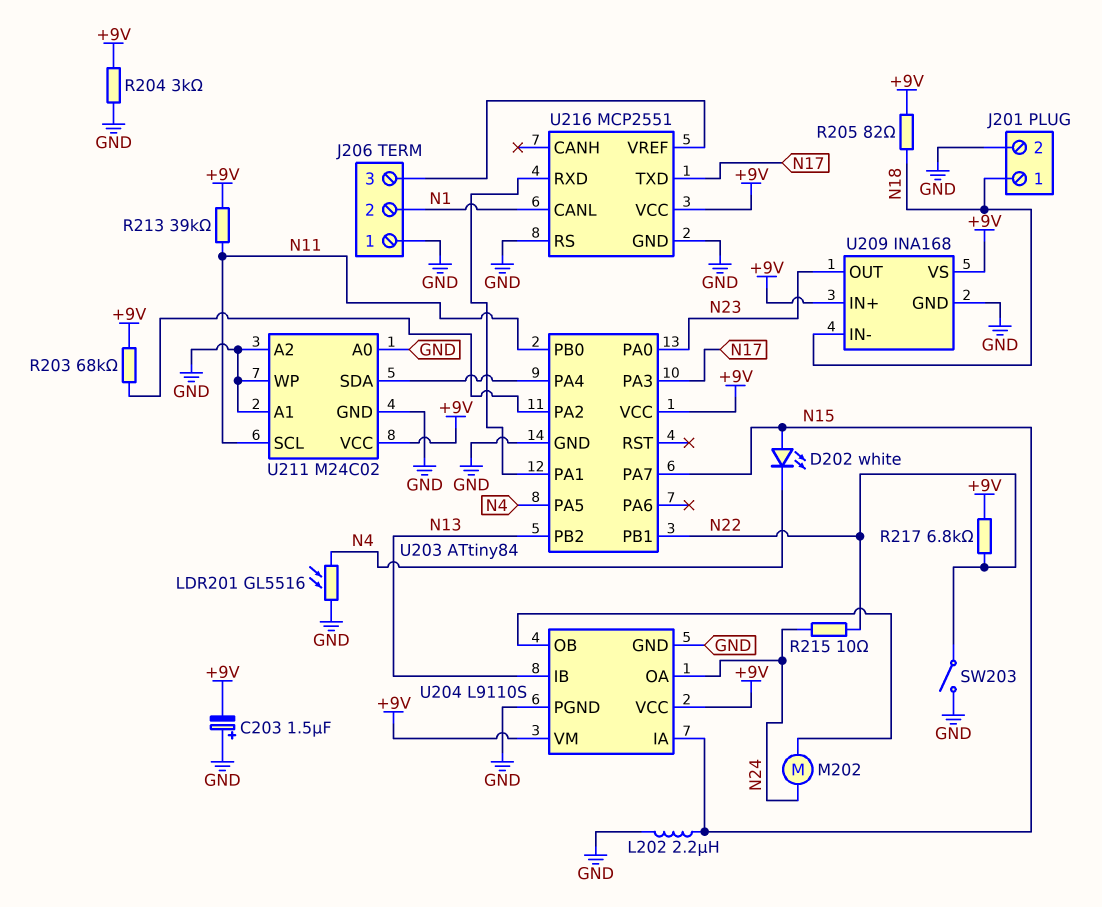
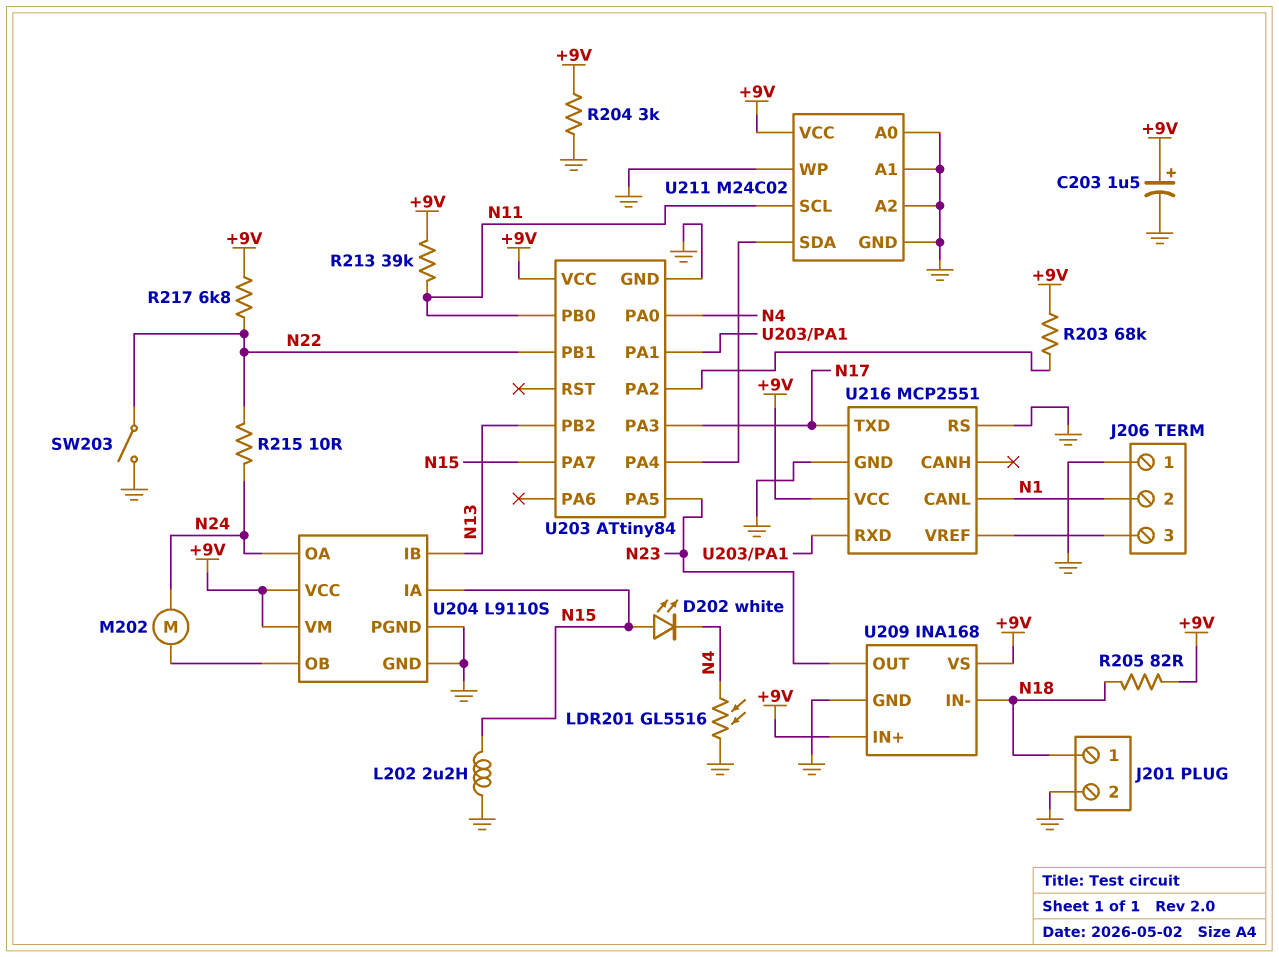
C203: 1.5uF (plus GND, minus +9V) -> 1.5uF (plus +9V, minus GND)
U203 pin PA0: N23 -> N4
U203 pin PA5: N4 -> N23

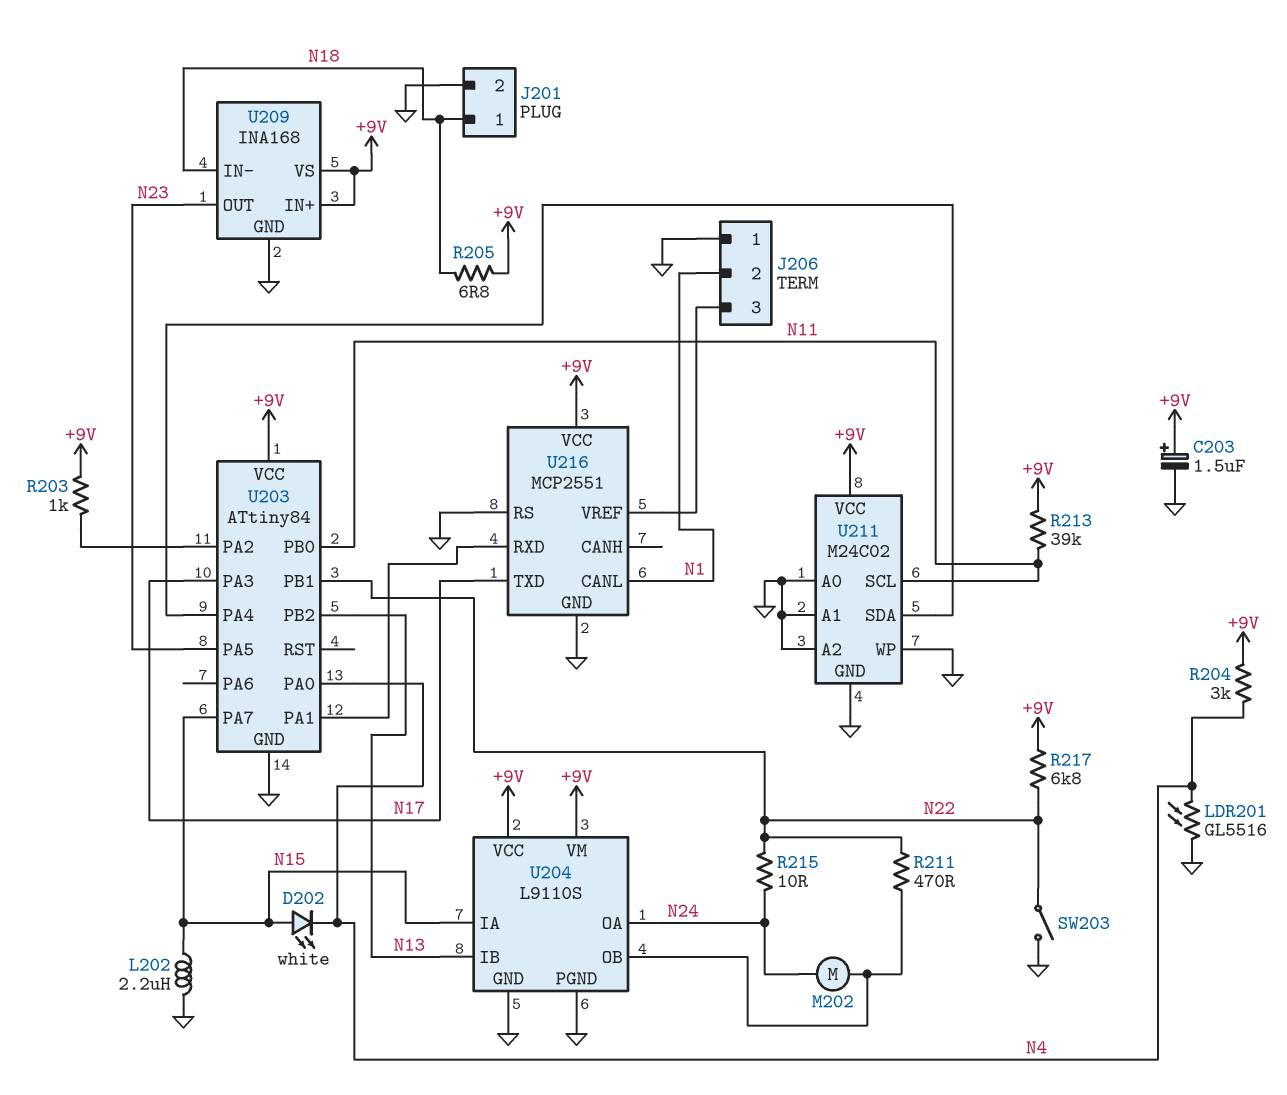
R203: 68k (+9V, U203/PA2) -> 1k (+9V, U203/PA2)
R204: 3k (+9V, GND) -> 3k (+9V, N4)
R205: 82 (+9V, N18) -> 6.8 (+9V, N18)
R211: none -> 470 (N22, U204/OB)

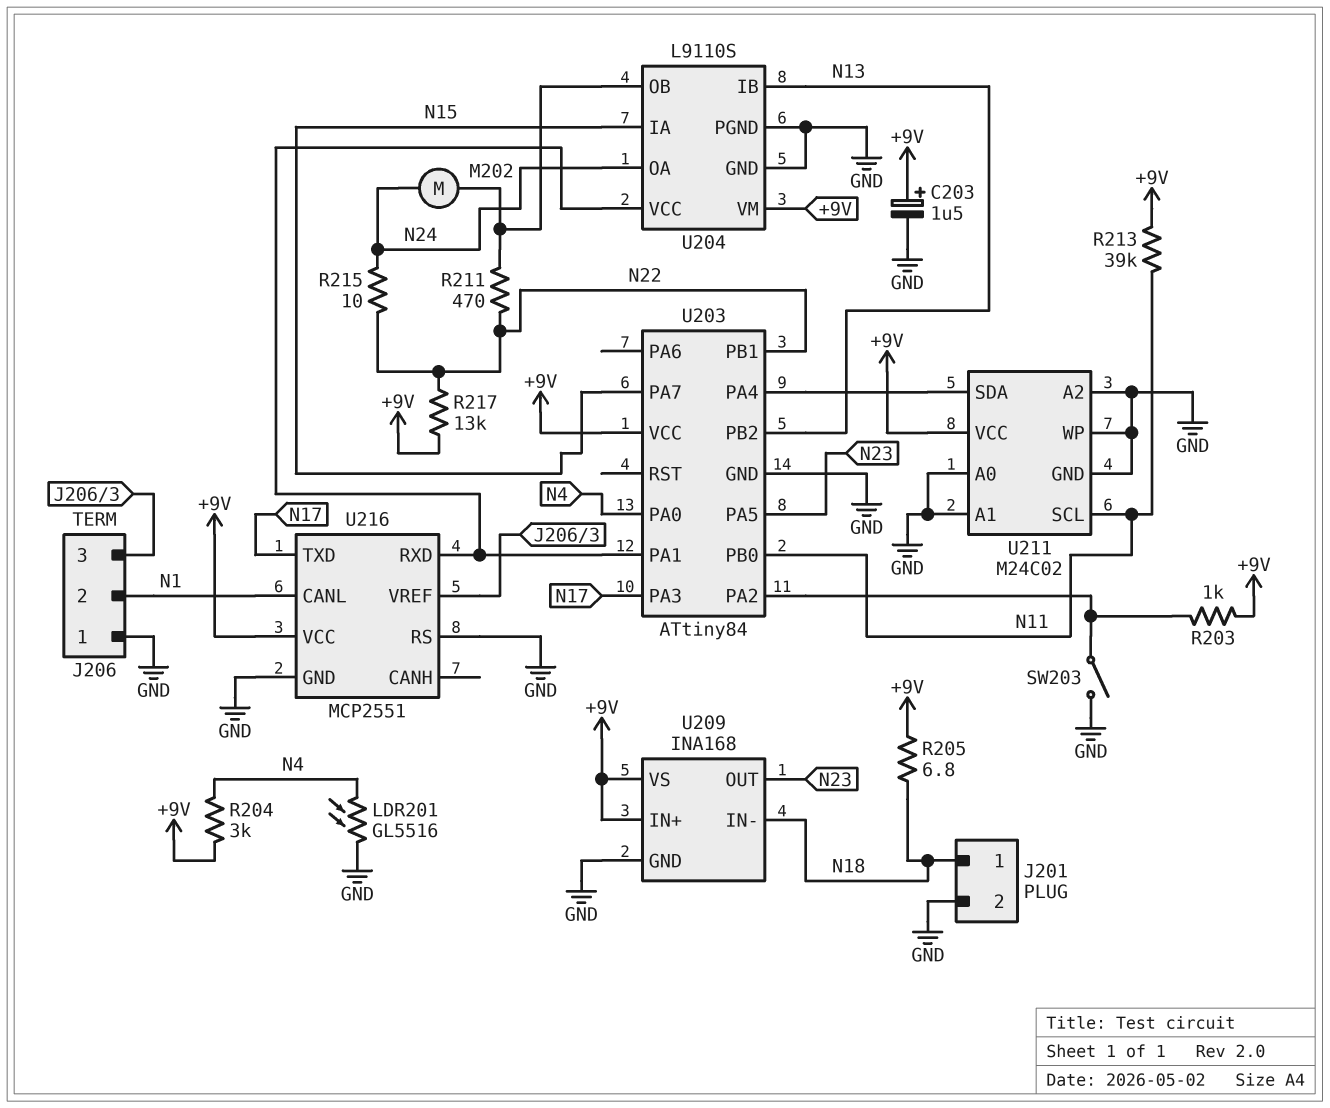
D202: LED white (A N15, K N4) -> none
L202: 2.2uH (GND, N15) -> none
R217: 6.8k (+9V, N22) -> 13k (+9V, N22)
SW203: switch (GND, N22) -> switch (GND, U203/PA2)
U204 pin VCC: +9V -> U203/PA1

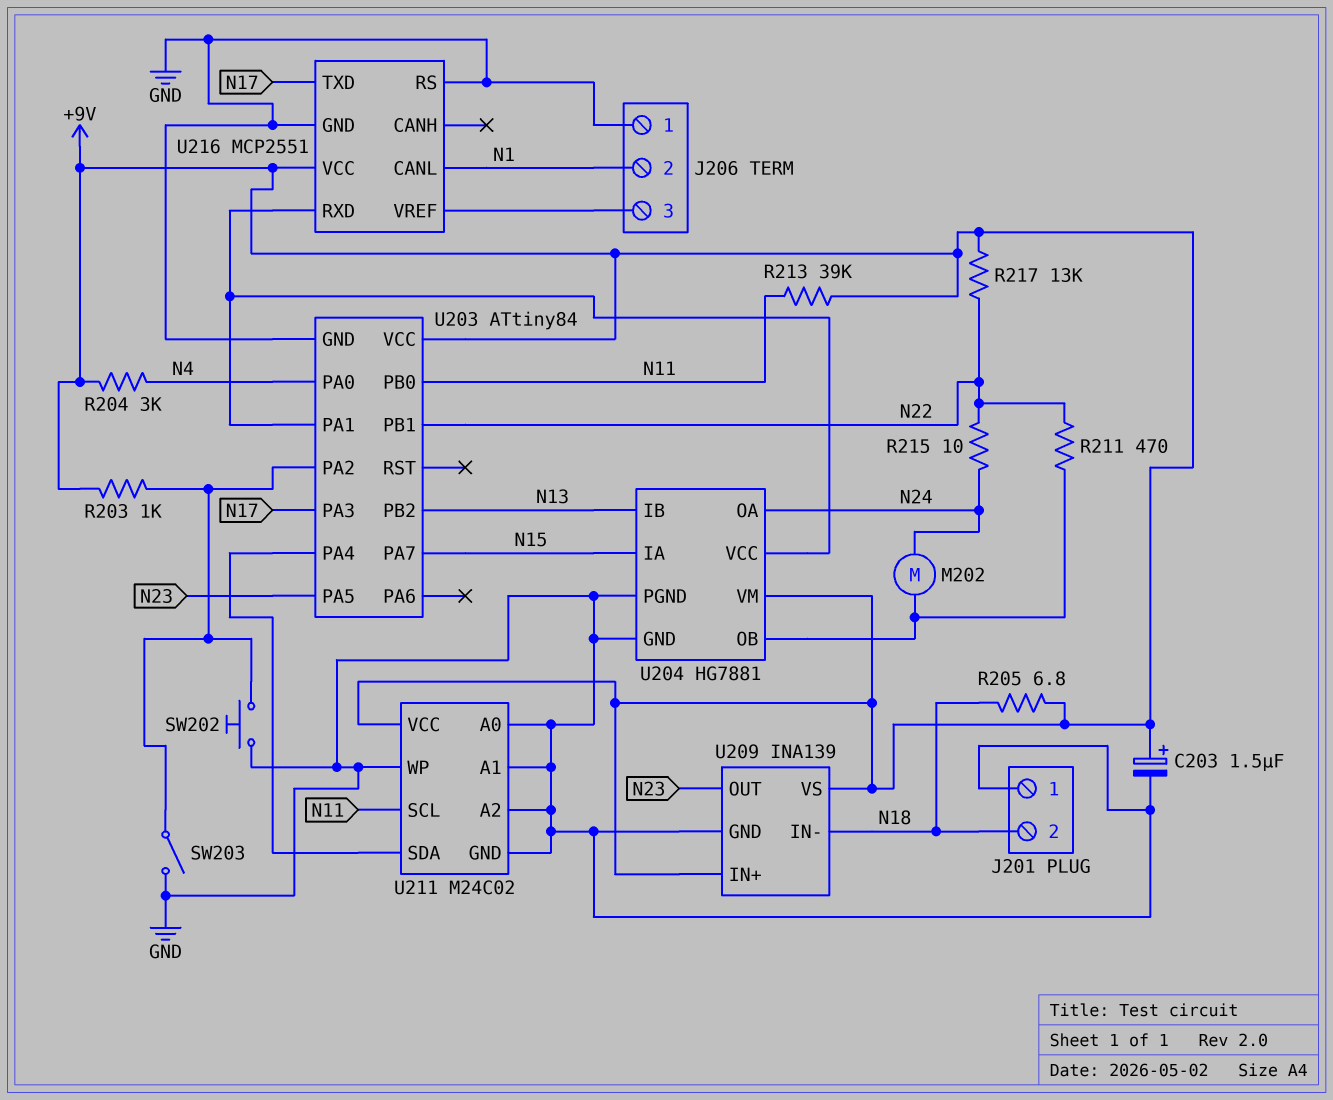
J201 pin 1: N18 -> GND
J201 pin 2: GND -> N18
LDR201: GL5516 (GND, N4) -> none
SW202: none -> button (GND, U203/PA2)
U204: L9110S -> HG7881
U209: INA168 -> INA139

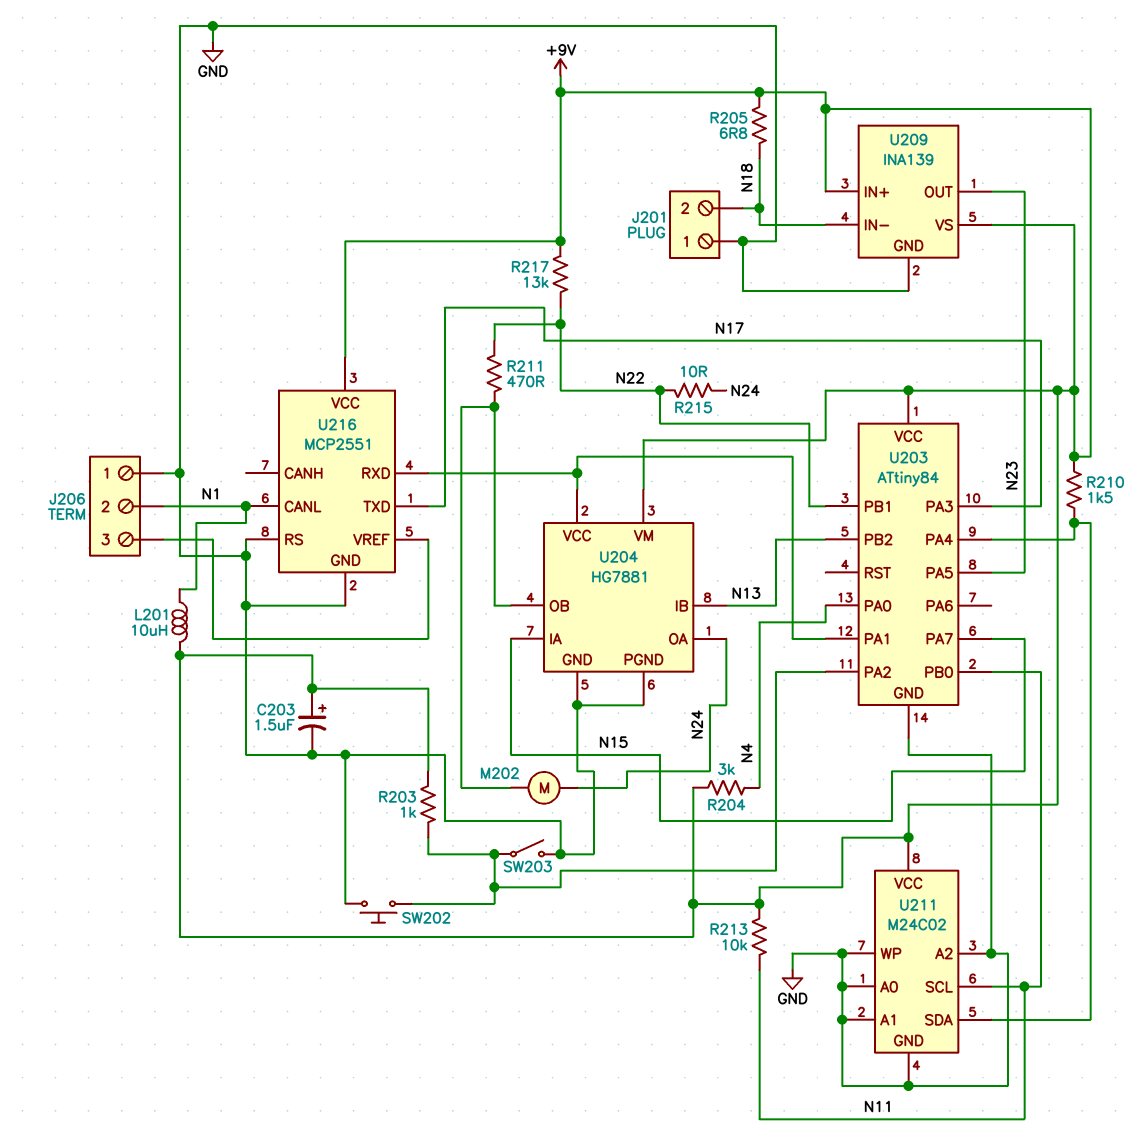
L201: none -> 10uH (+9V, N1)
R210: none -> 1.5k (+9V, U203/PA4)
R213: 39k (+9V, N11) -> 10k (+9V, N11)

